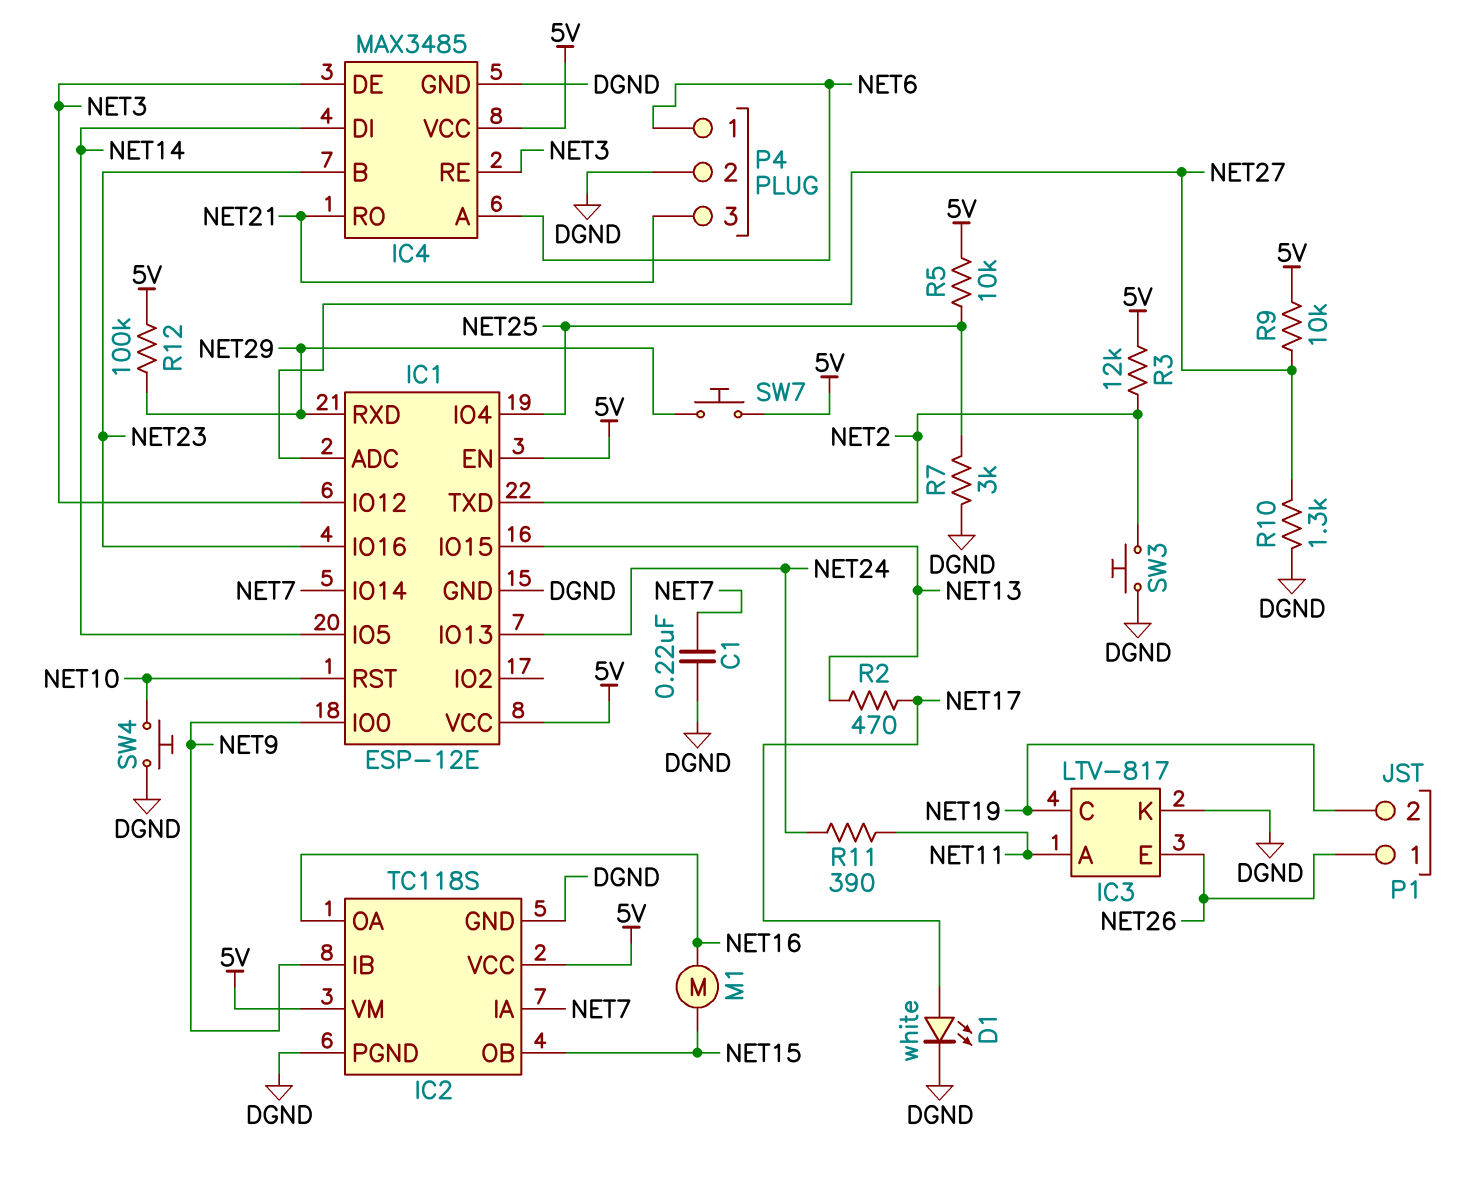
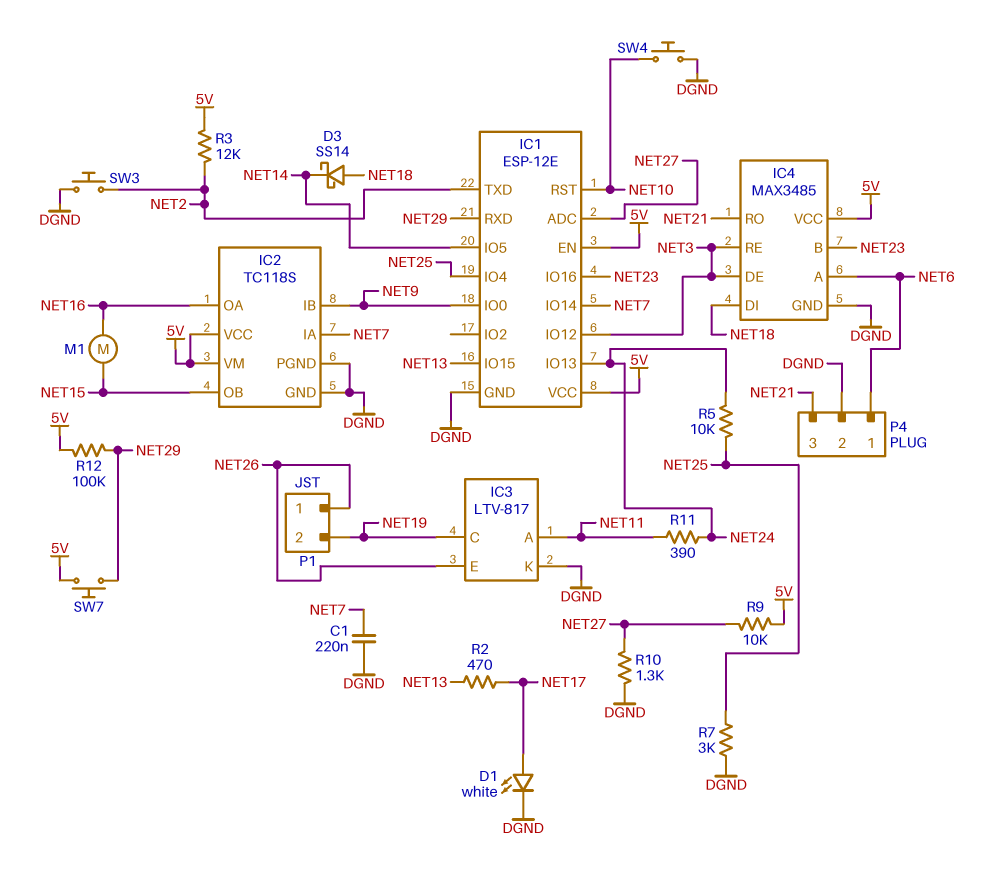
D3: none -> schottky SS14 (A NET18, K NET14)
IC4 pin DI: NET14 -> NET18
R5: 10k (5V, NET25) -> 10k (NET24, NET25)

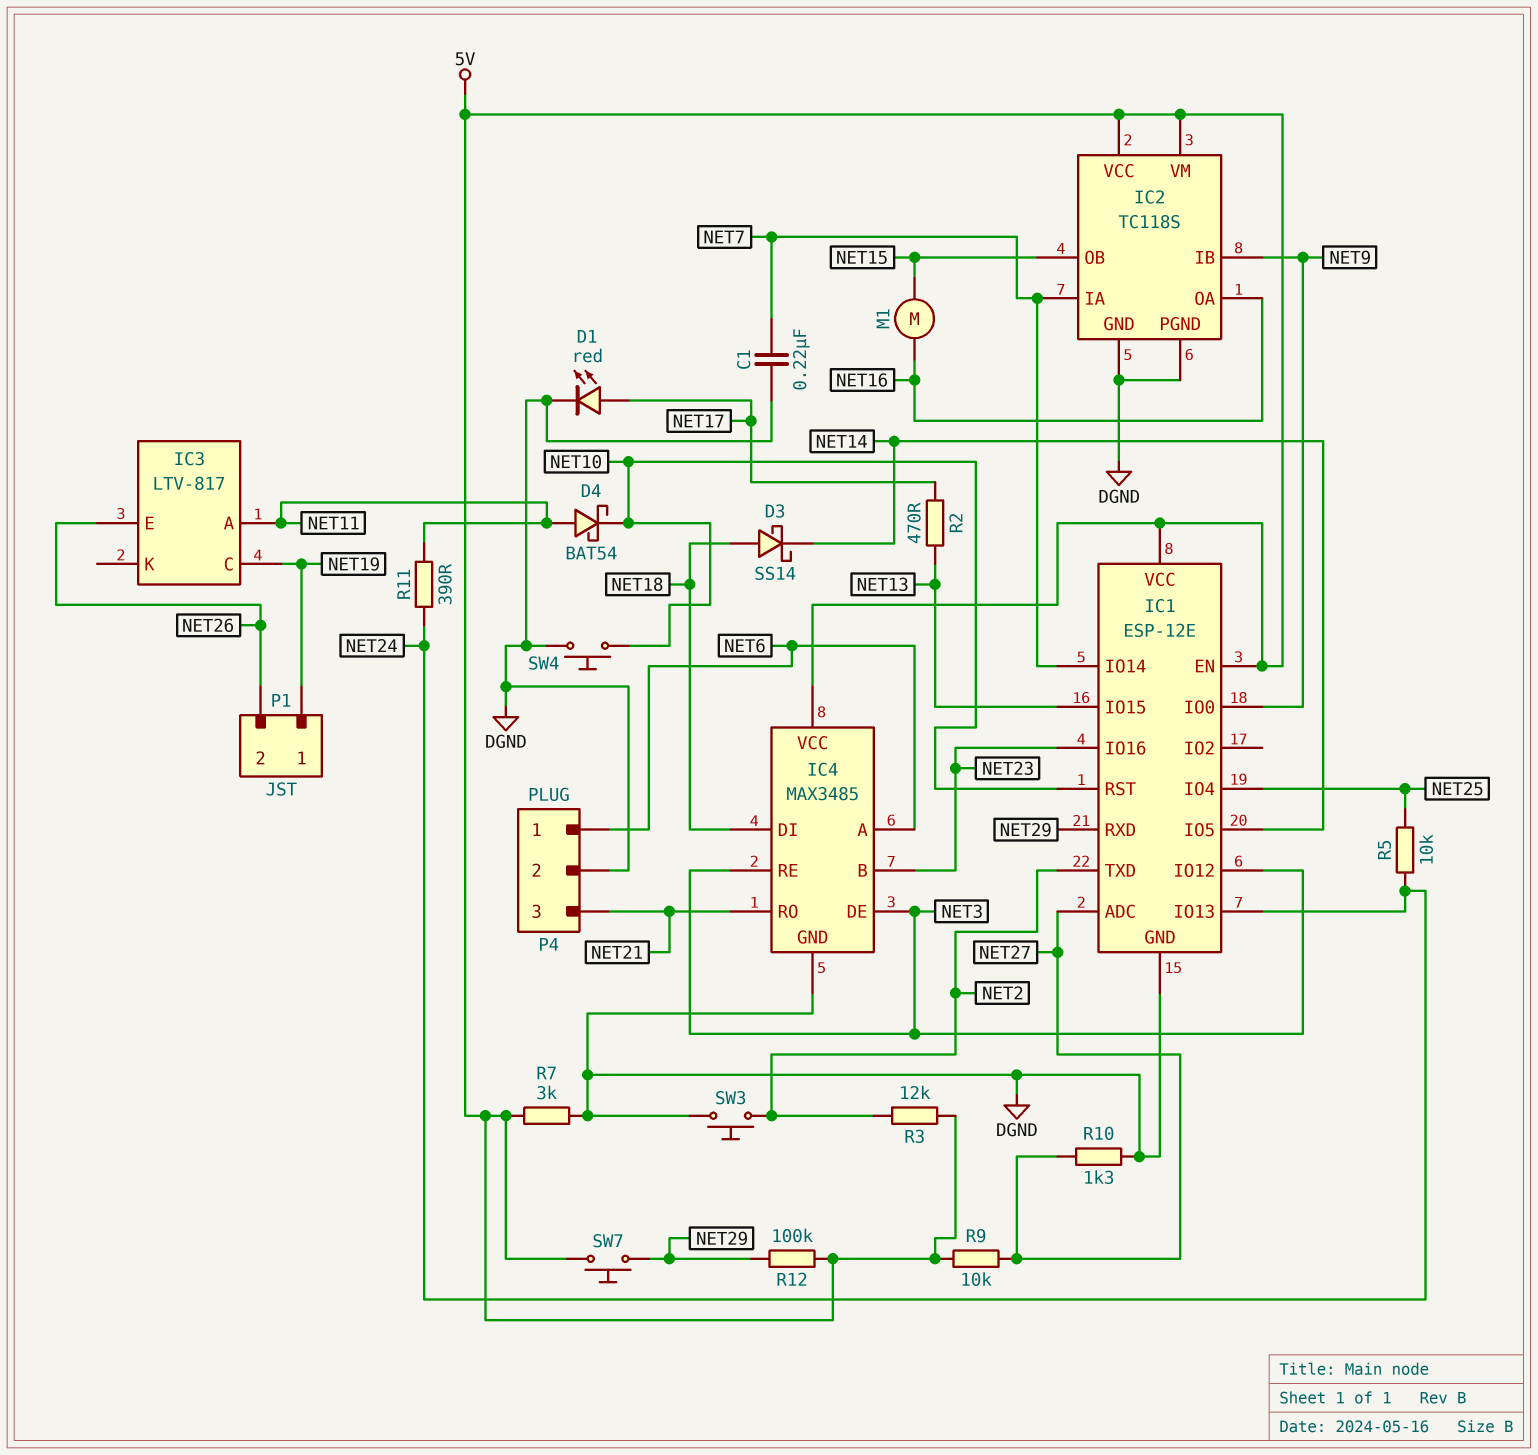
D1: LED white (A NET17, K DGND) -> LED red (A NET17, K DGND)
D4: none -> schottky BAT54 (A NET11, K NET10)
IC3 pin K: DGND -> none
P1 pin 1: NET26 -> NET19
P1 pin 2: NET19 -> NET26
R7: 3k (DGND, NET25) -> 3k (5V, DGND)

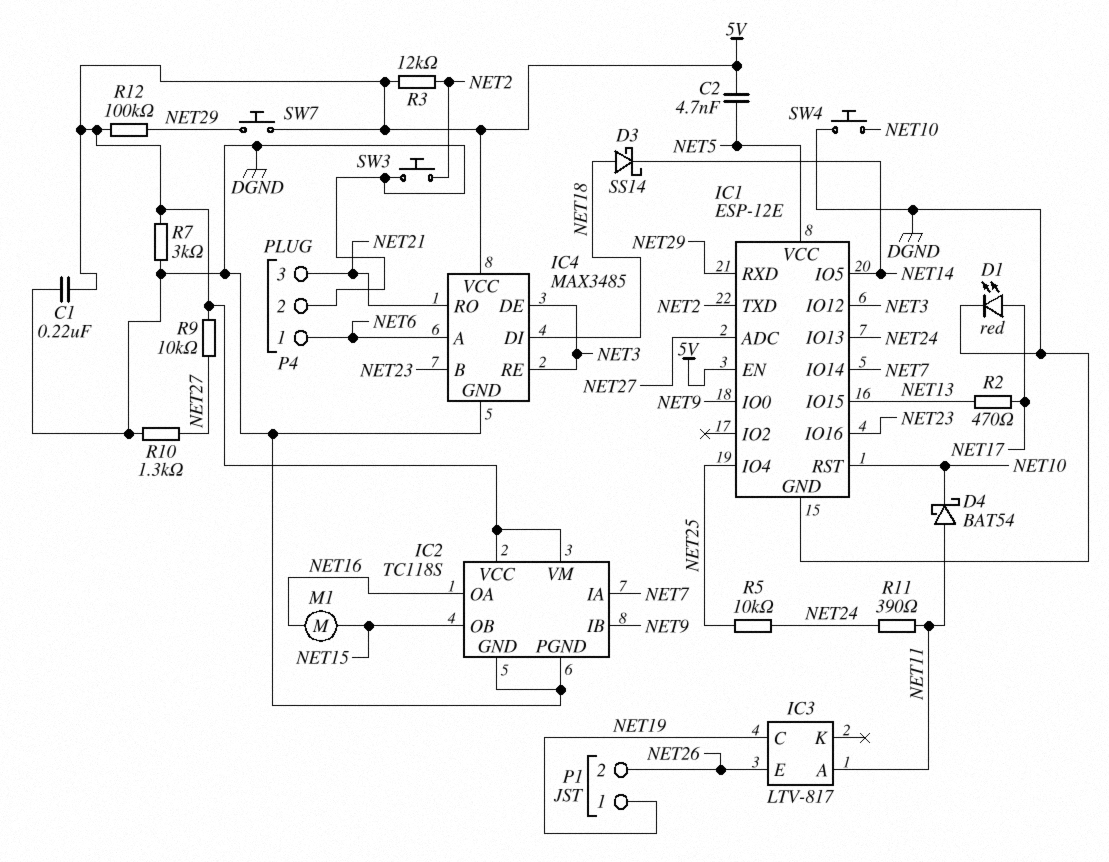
C1: 220nF (DGND, NET7) -> 220nF (5V, DGND)
C2: none -> 4.7nF (5V, NET5)
IC1 pin VCC: 5V -> NET5

